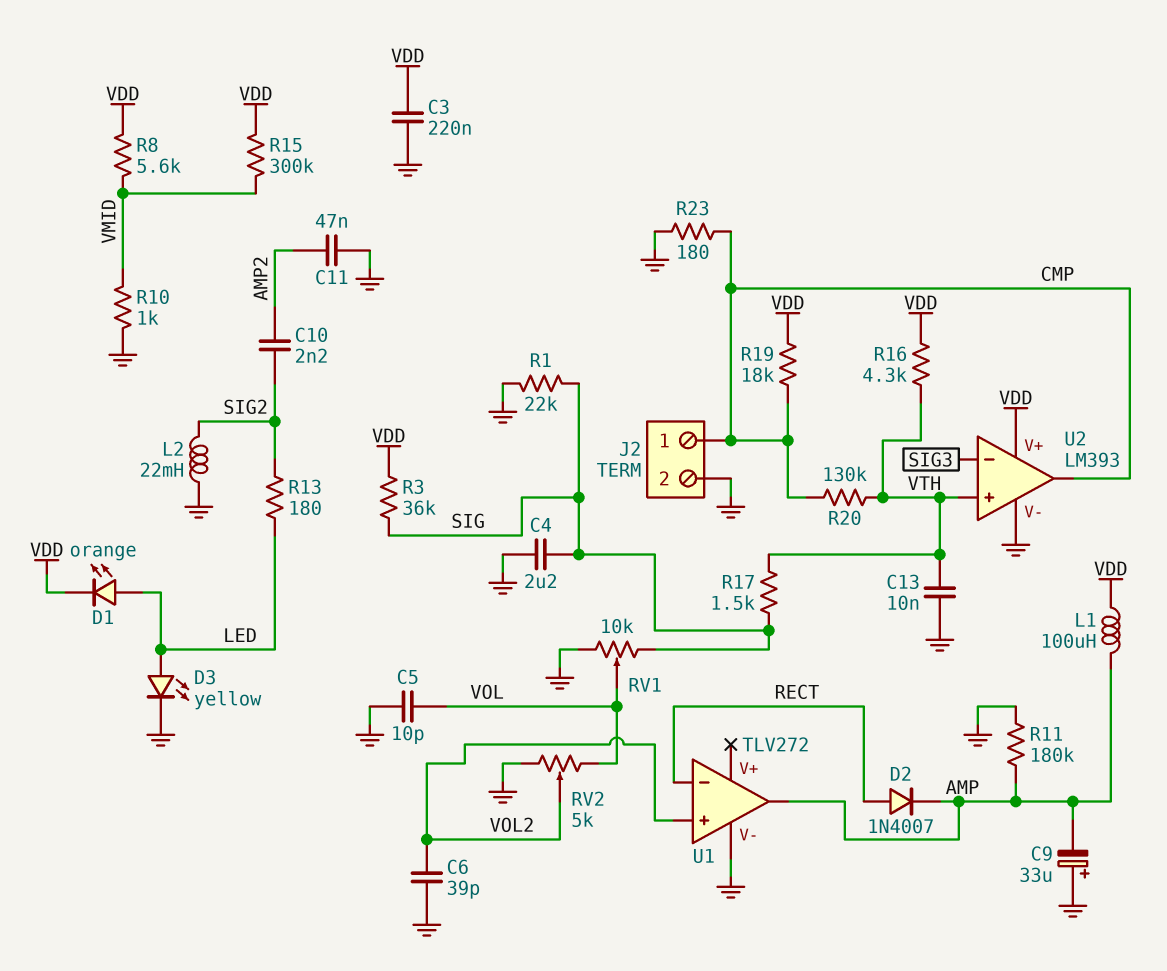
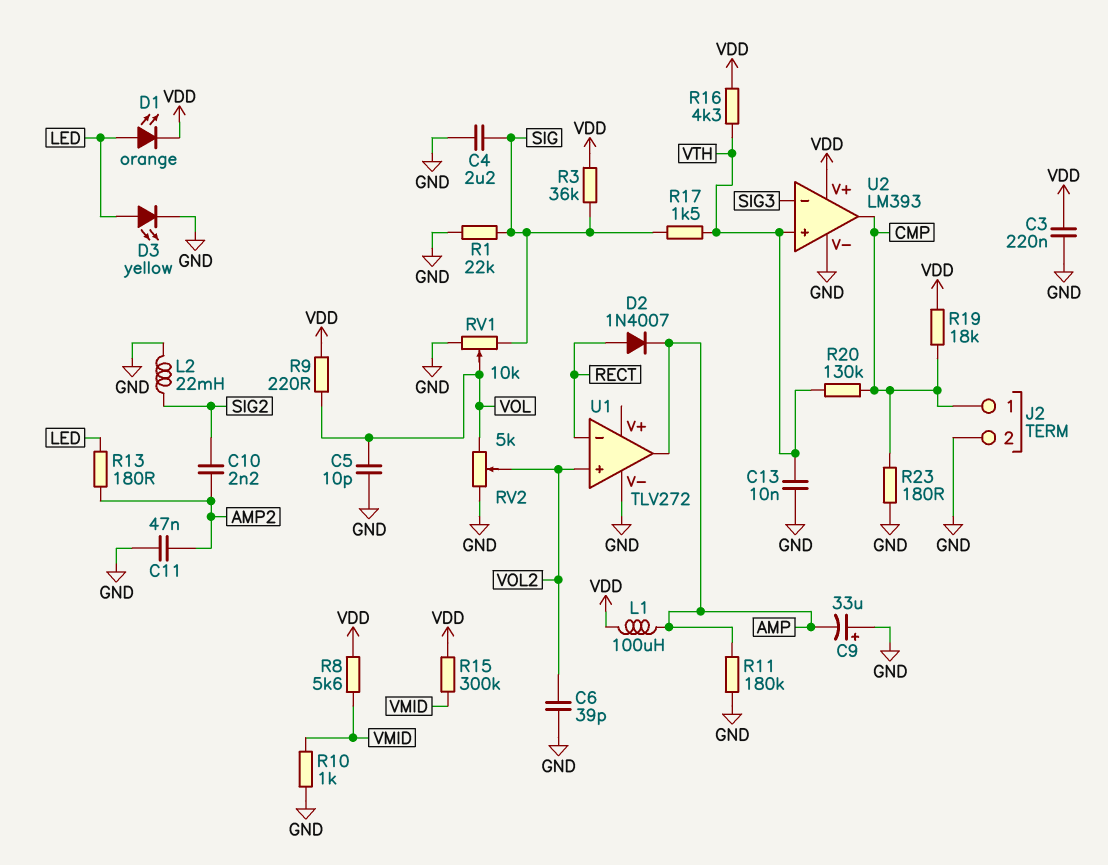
R9: none -> 220 (VDD, VOL)
R13: 180 (LED, SIG2) -> 180 (AMP2, LED)

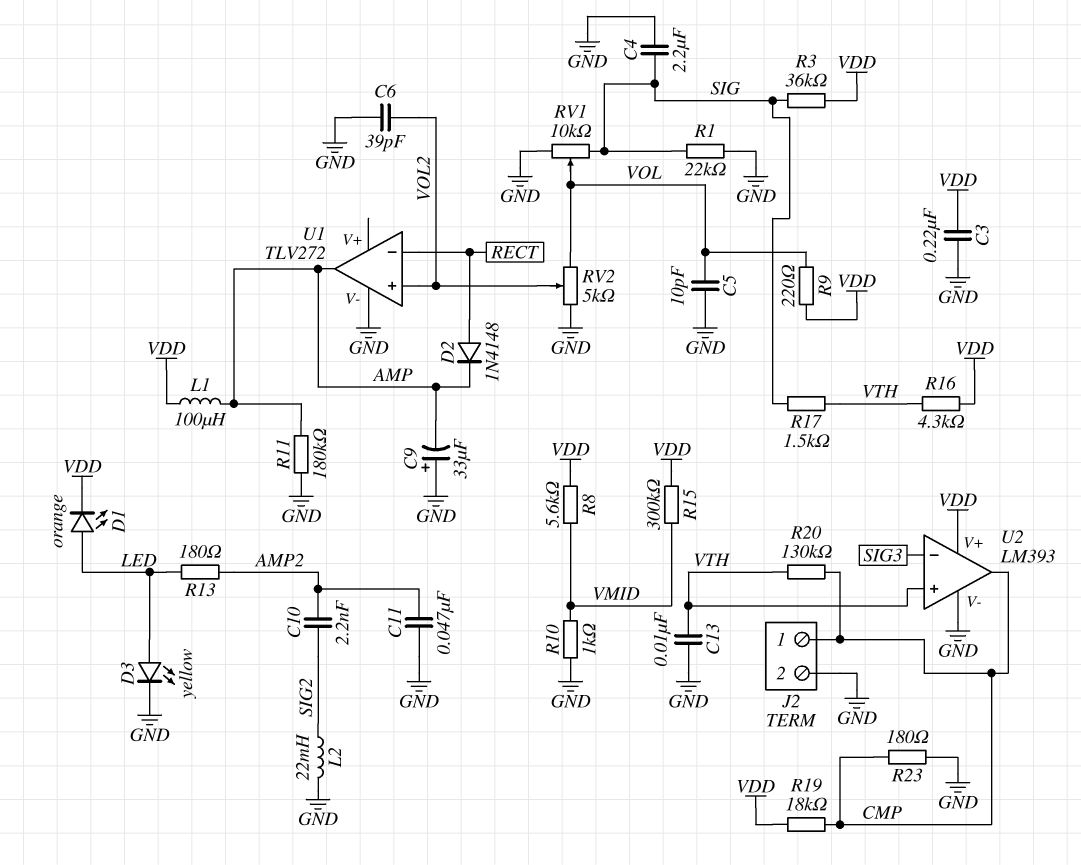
D2: diode 1N4007 (A RECT, K AMP) -> diode 1N4148 (A RECT, K AMP)

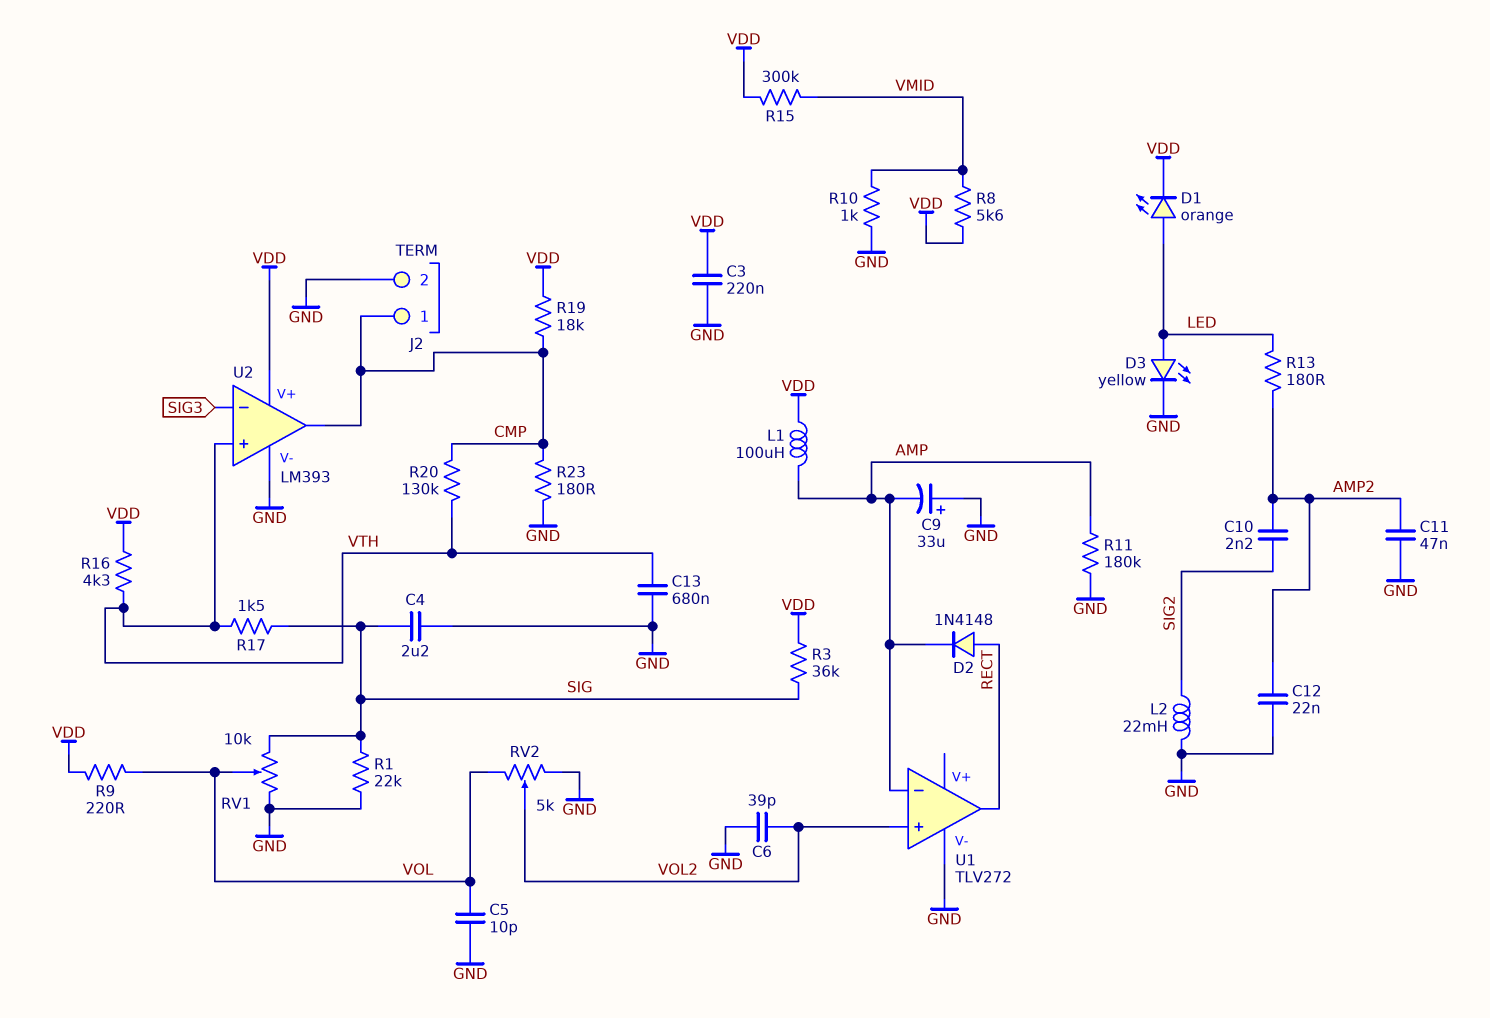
C12: none -> 22nF (AMP2, GND)
C13: 10nF (GND, VTH) -> 680nF (GND, VTH)
U1 pin in-: RECT -> AMP
U1 pin out: AMP -> RECT

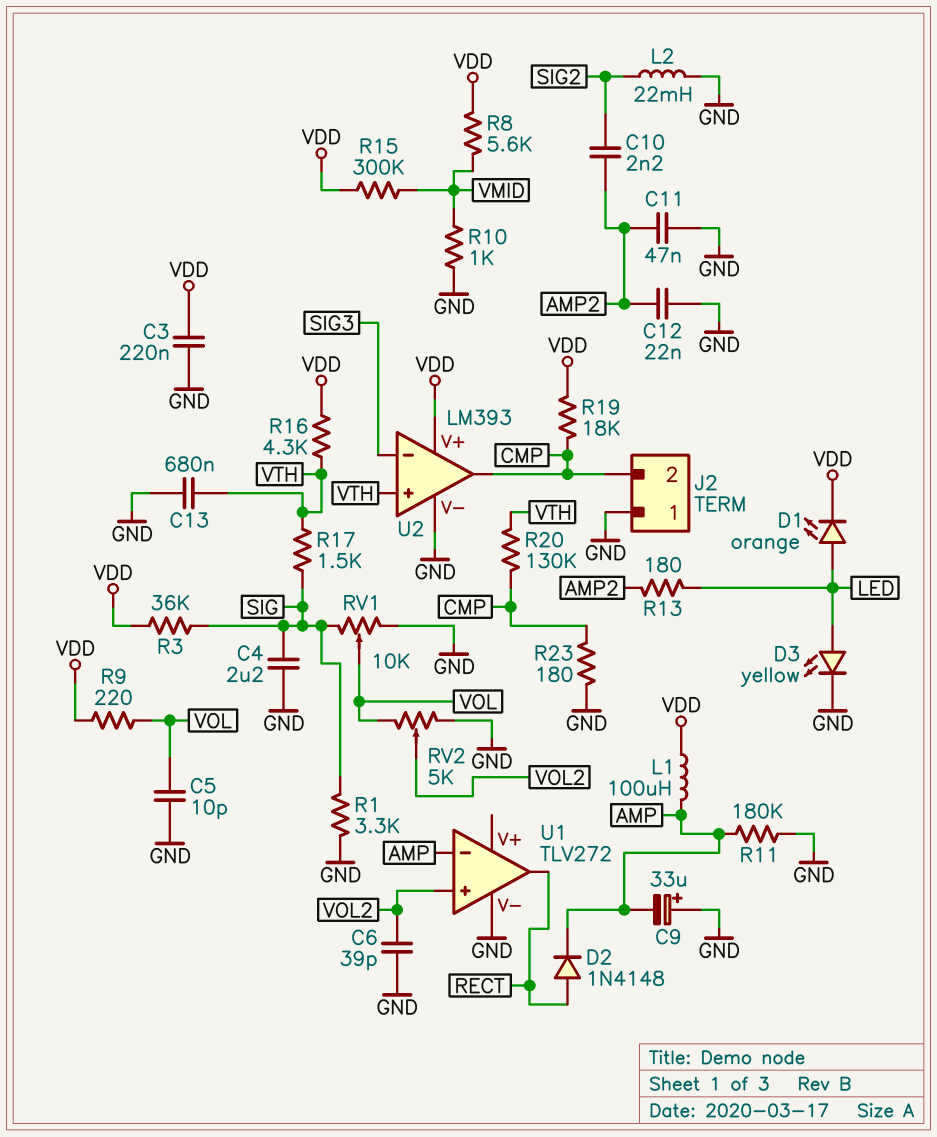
J2 pin 1: CMP -> GND
J2 pin 2: GND -> CMP
R1: 22k (GND, SIG) -> 3.3k (GND, SIG)

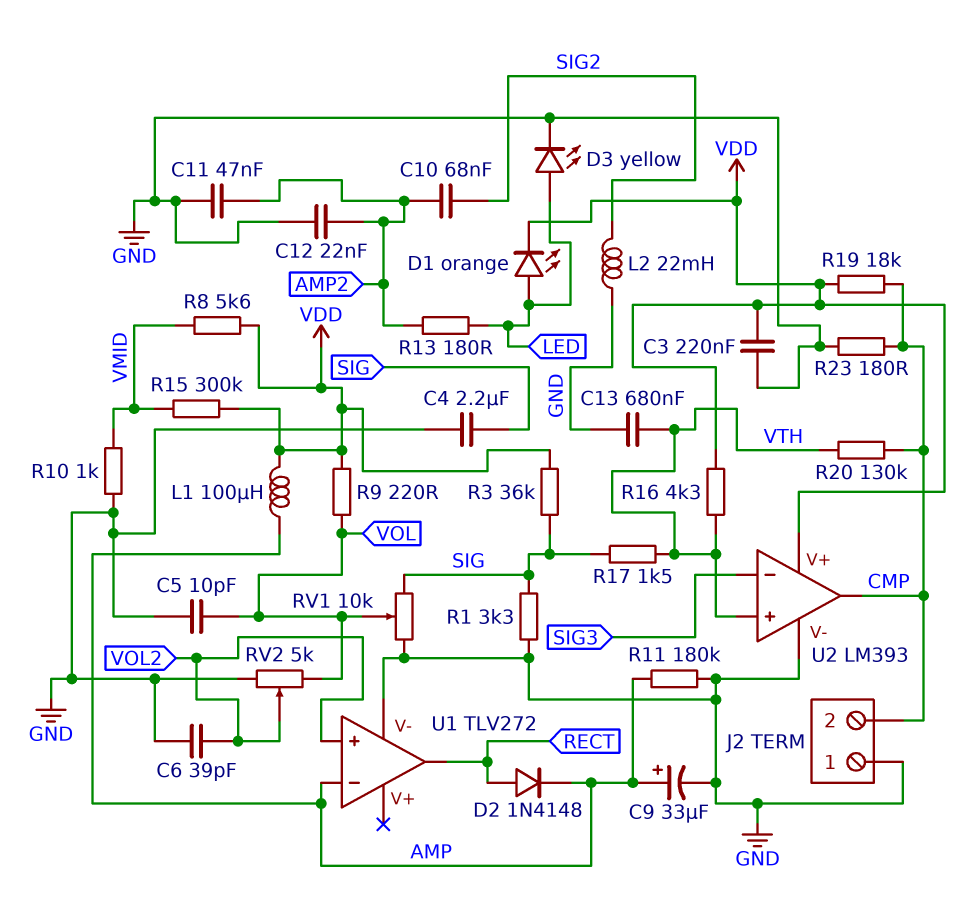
C9: 33uF (plus GND, minus AMP) -> 33uF (plus AMP, minus GND)
C10: 2.2nF (AMP2, SIG2) -> 68nF (AMP2, SIG2)

